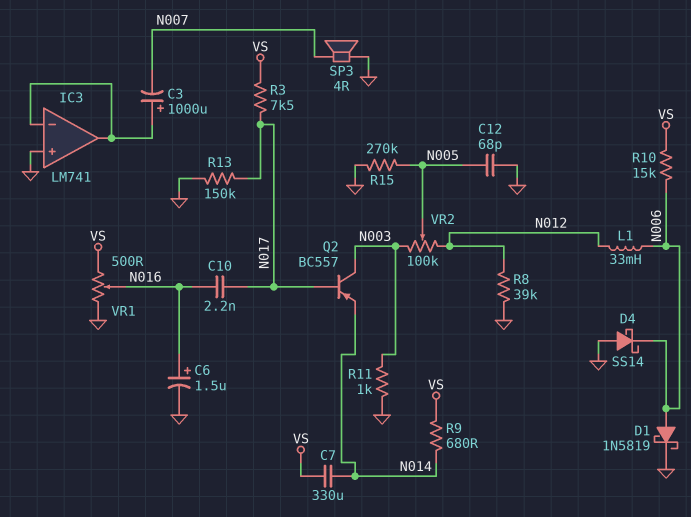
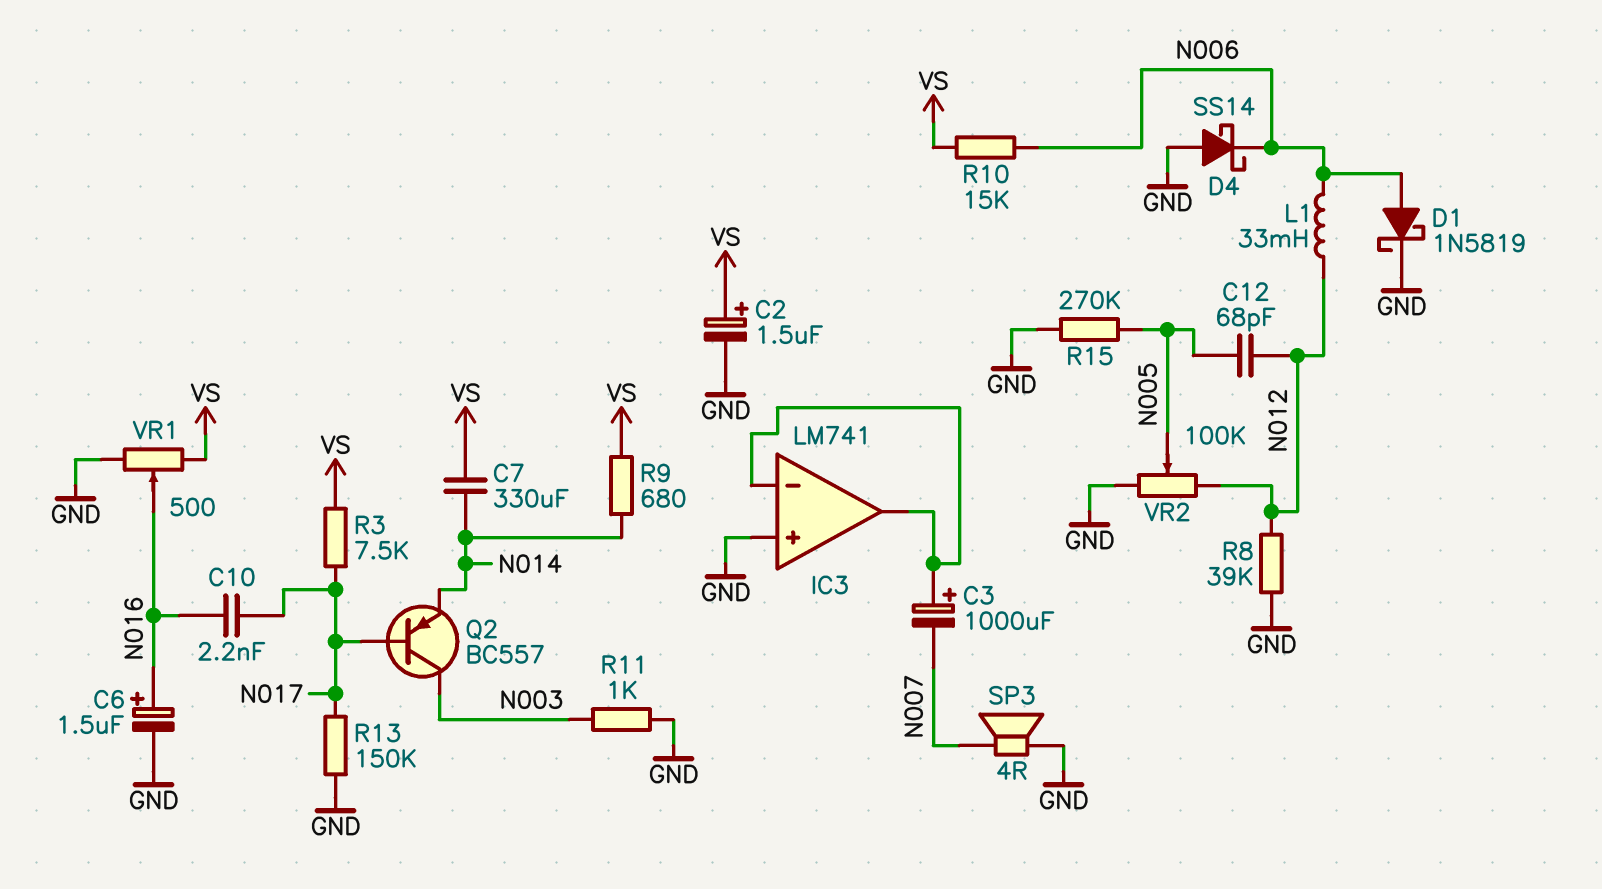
C2: none -> 1.5uF (plus VS, minus GND)
C12: 68pF (GND, N005) -> 68pF (N005, N012)
VR2: 100k (N003, N012, wiper N005) -> 100k (GND, N012, wiper N005)

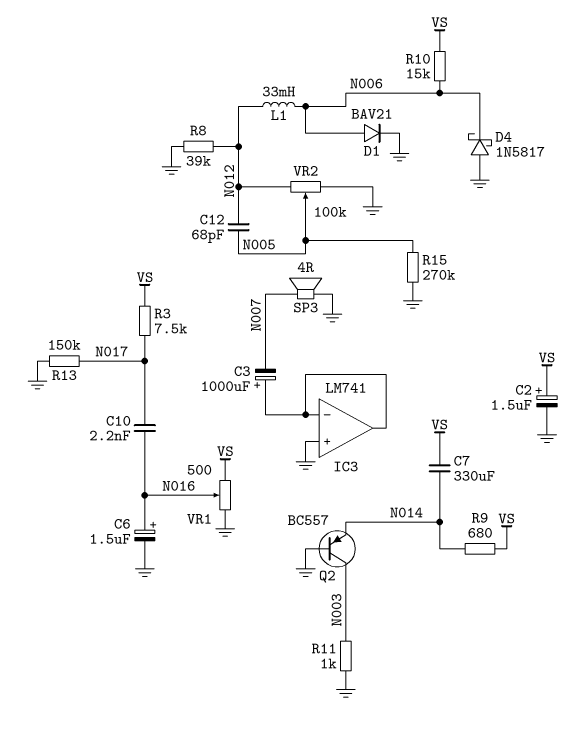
D1: schottky 1N5819 (A N006, K GND) -> diode BAV21 (A N006, K GND)
D4: schottky SS14 (A GND, K N006) -> schottky 1N5817 (A GND, K N006)
Q2: PNP BC557 (B N017, C N003, E N014) -> PNP BC557 (B GND, C N003, E N014)

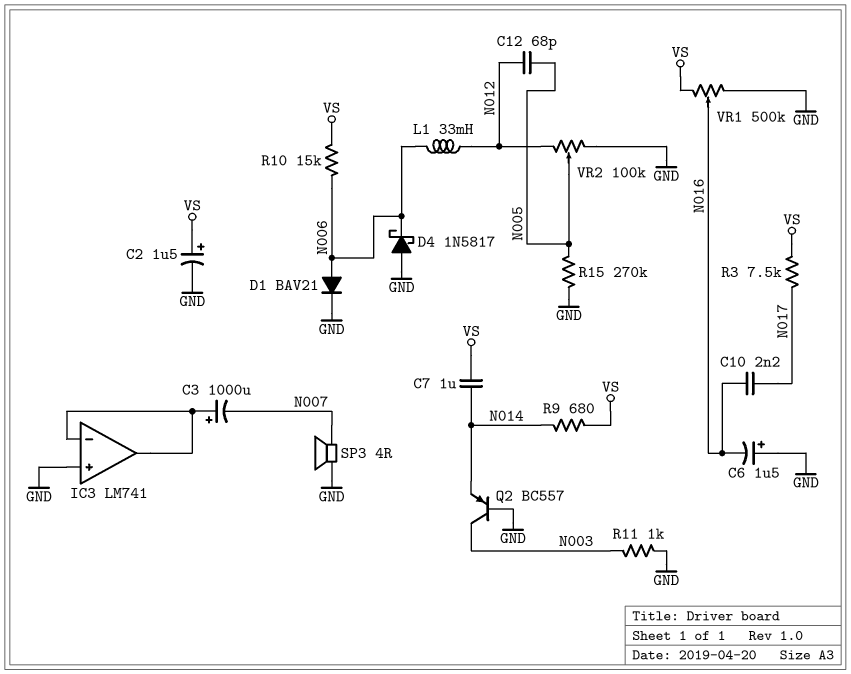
C6: 1.5uF (plus N016, minus GND) -> 1.5uF (plus GND, minus N016)
C7: 330uF (N014, VS) -> 1uF (N014, VS)
R8: 39k (GND, N012) -> none
R13: 150k (GND, N017) -> none
VR1: 500 (GND, VS, wiper N016) -> 500k (GND, VS, wiper N016)

